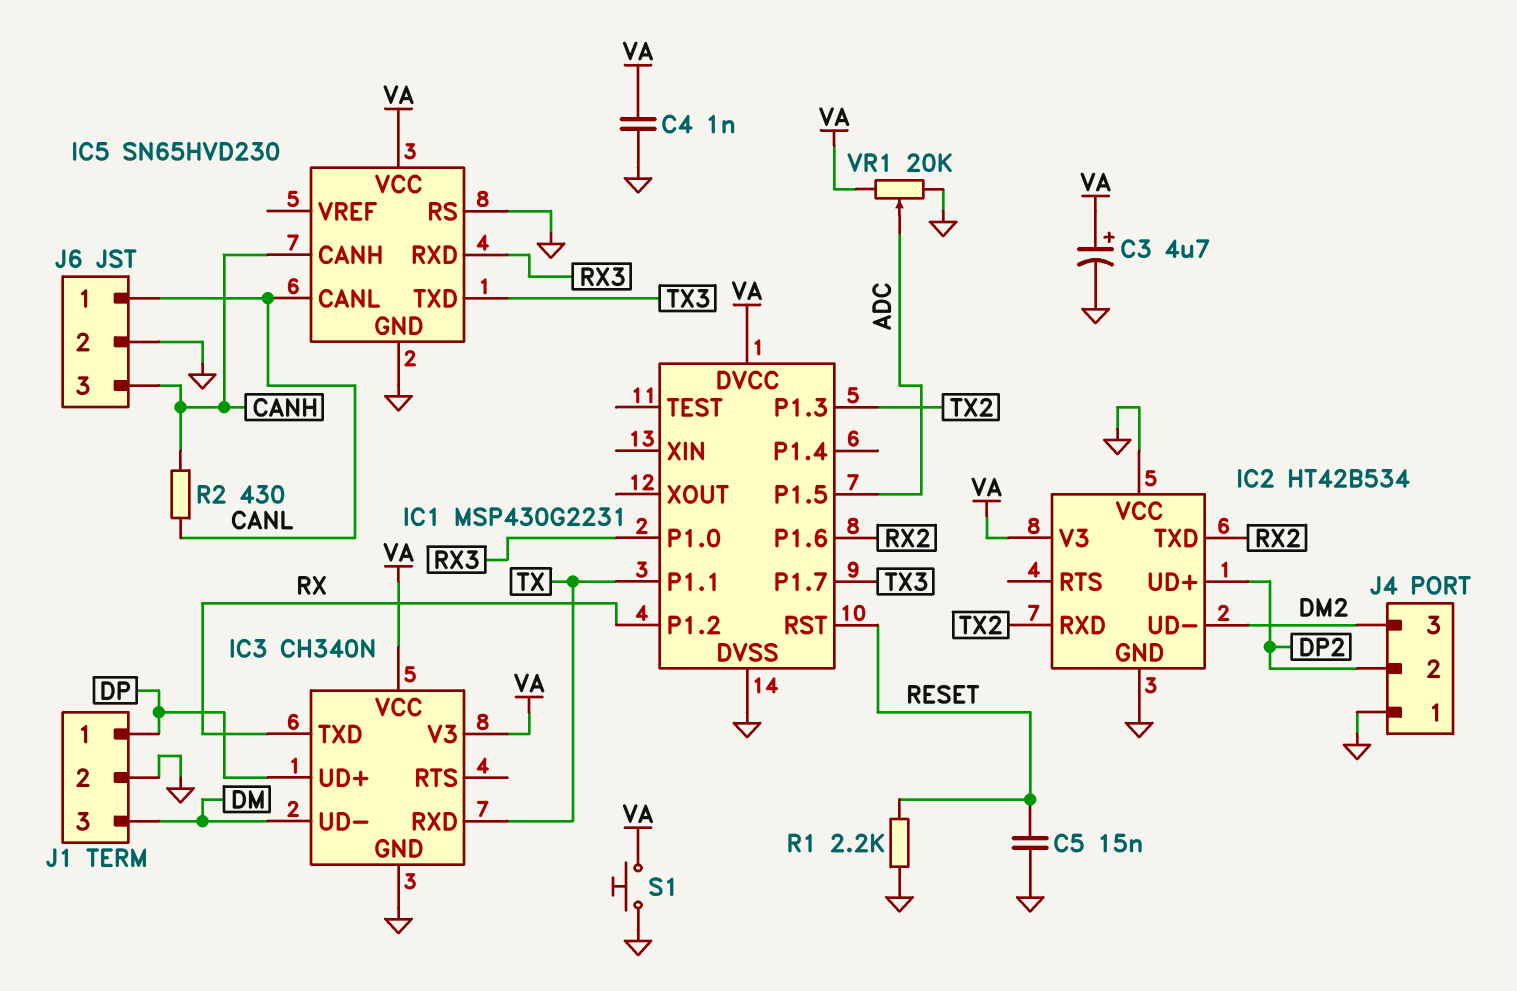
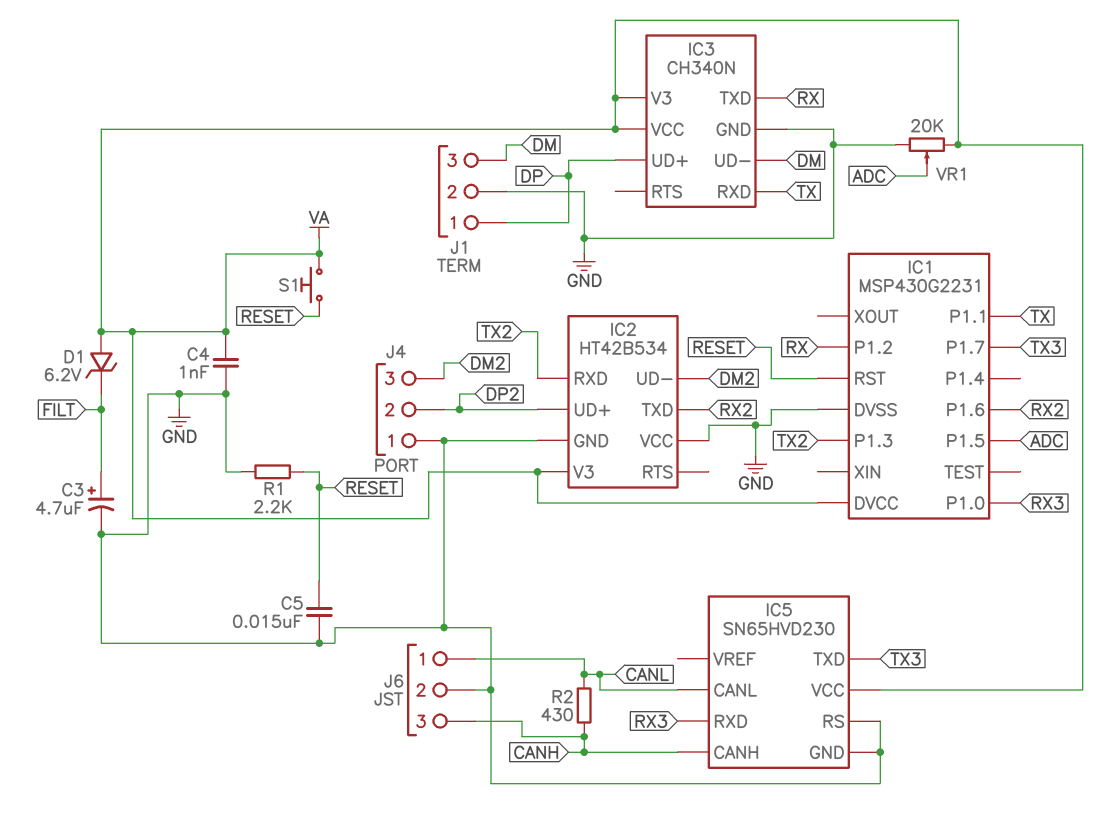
C3: 4.7uF (plus VA, minus GND) -> 4.7uF (plus FILT, minus GND)
D1: none -> zener 6.2V (A VA, K FILT)
S1: button (GND, VA) -> button (RESET, VA)

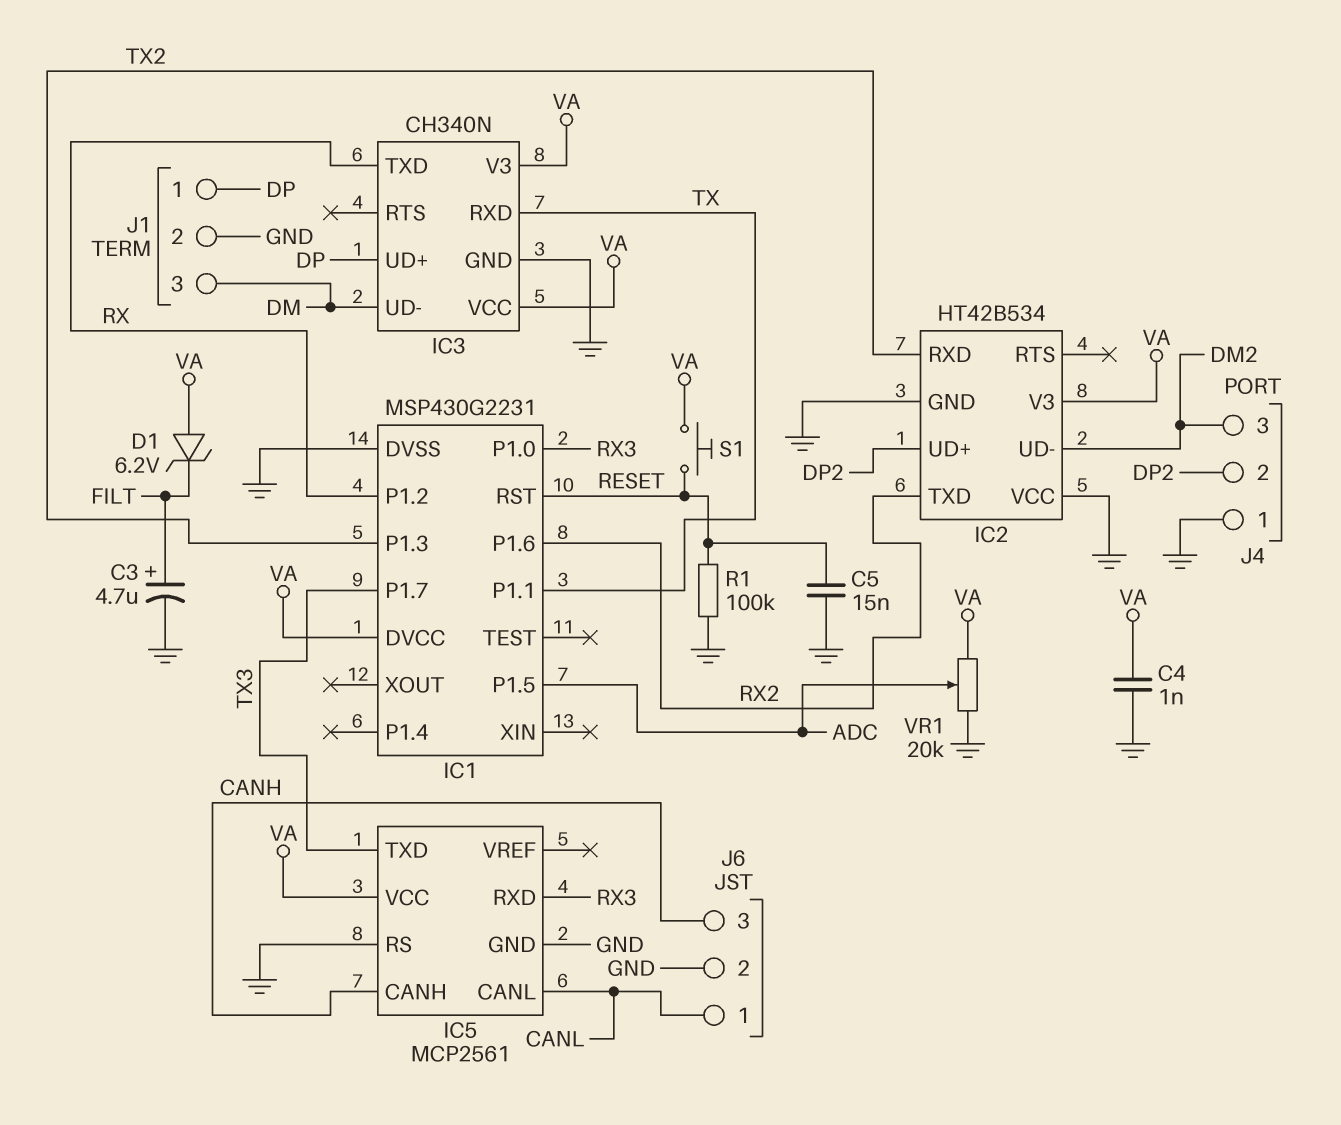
IC5: SN65HVD230 -> MCP2561
R1: 2.2k (GND, RESET) -> 100k (GND, RESET)
R2: 430 (CANH, CANL) -> none

